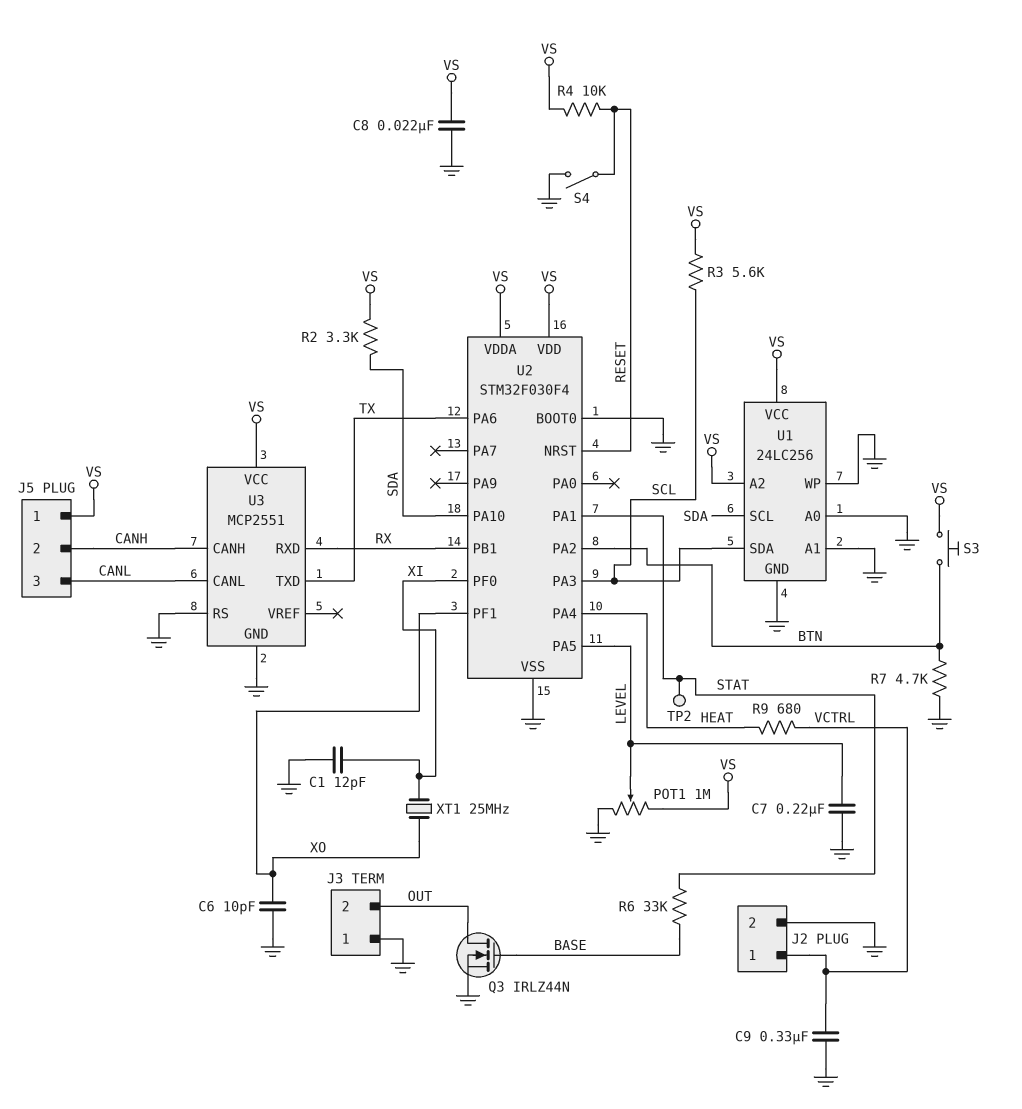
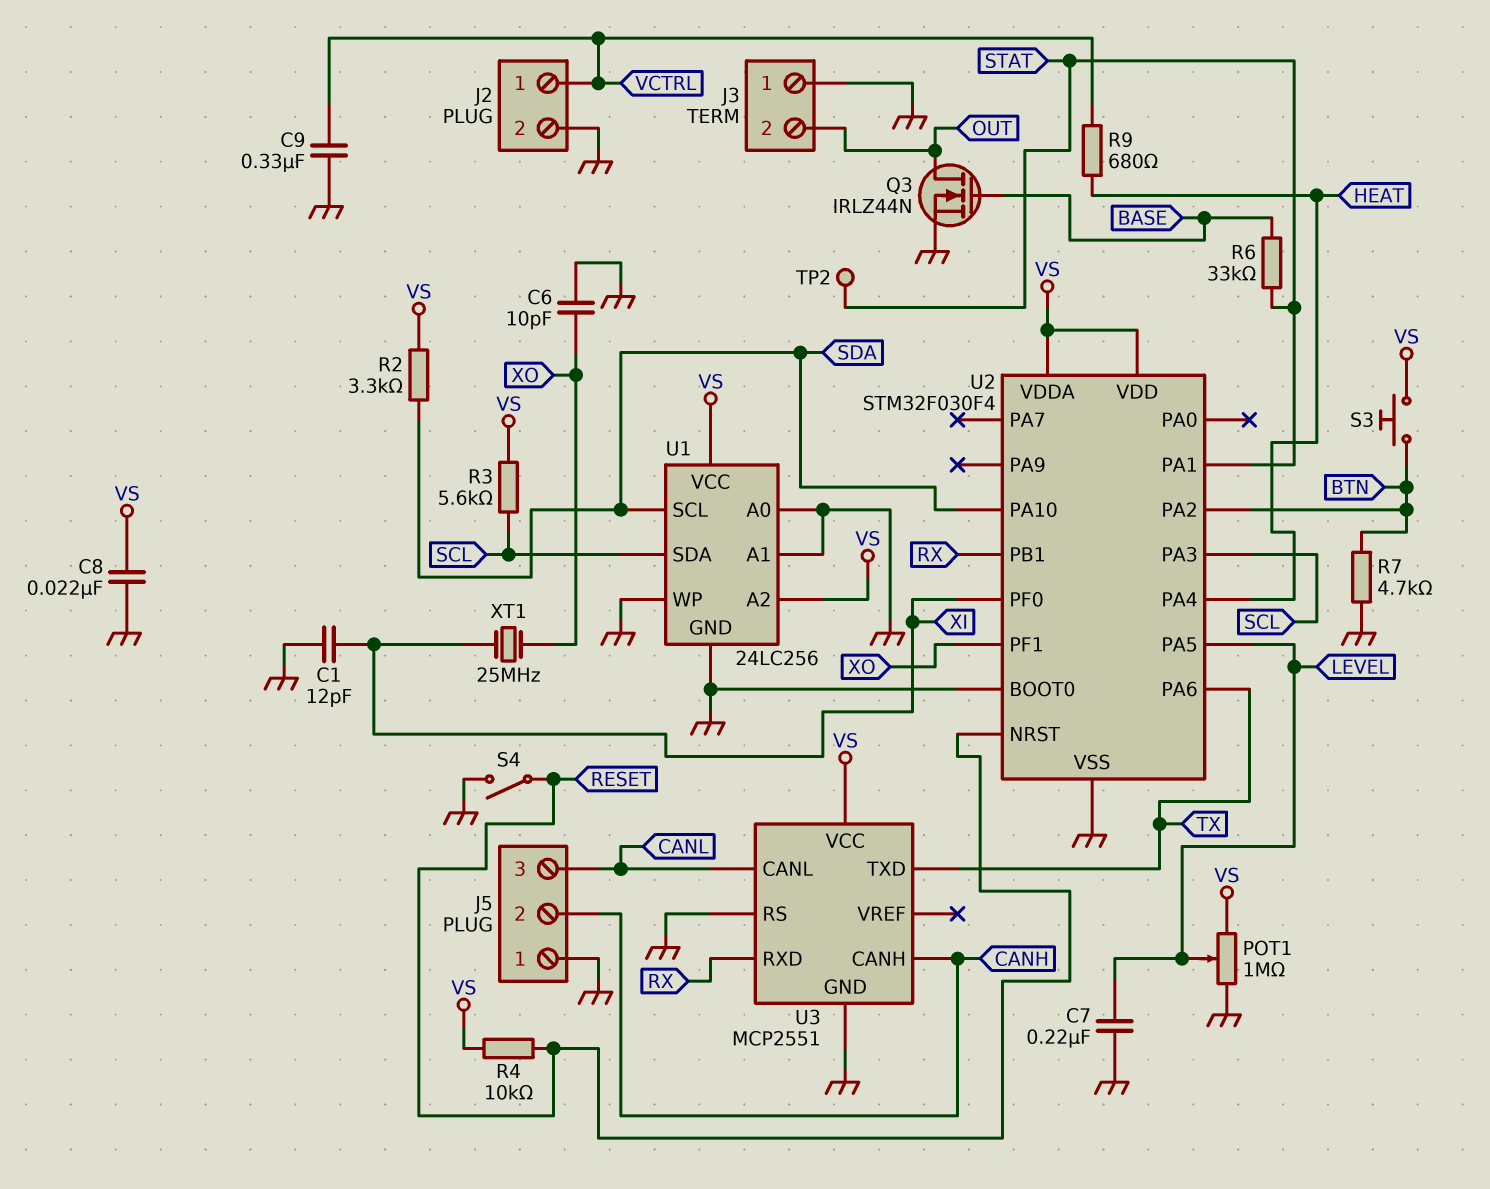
J5 pin 1: VS -> GND

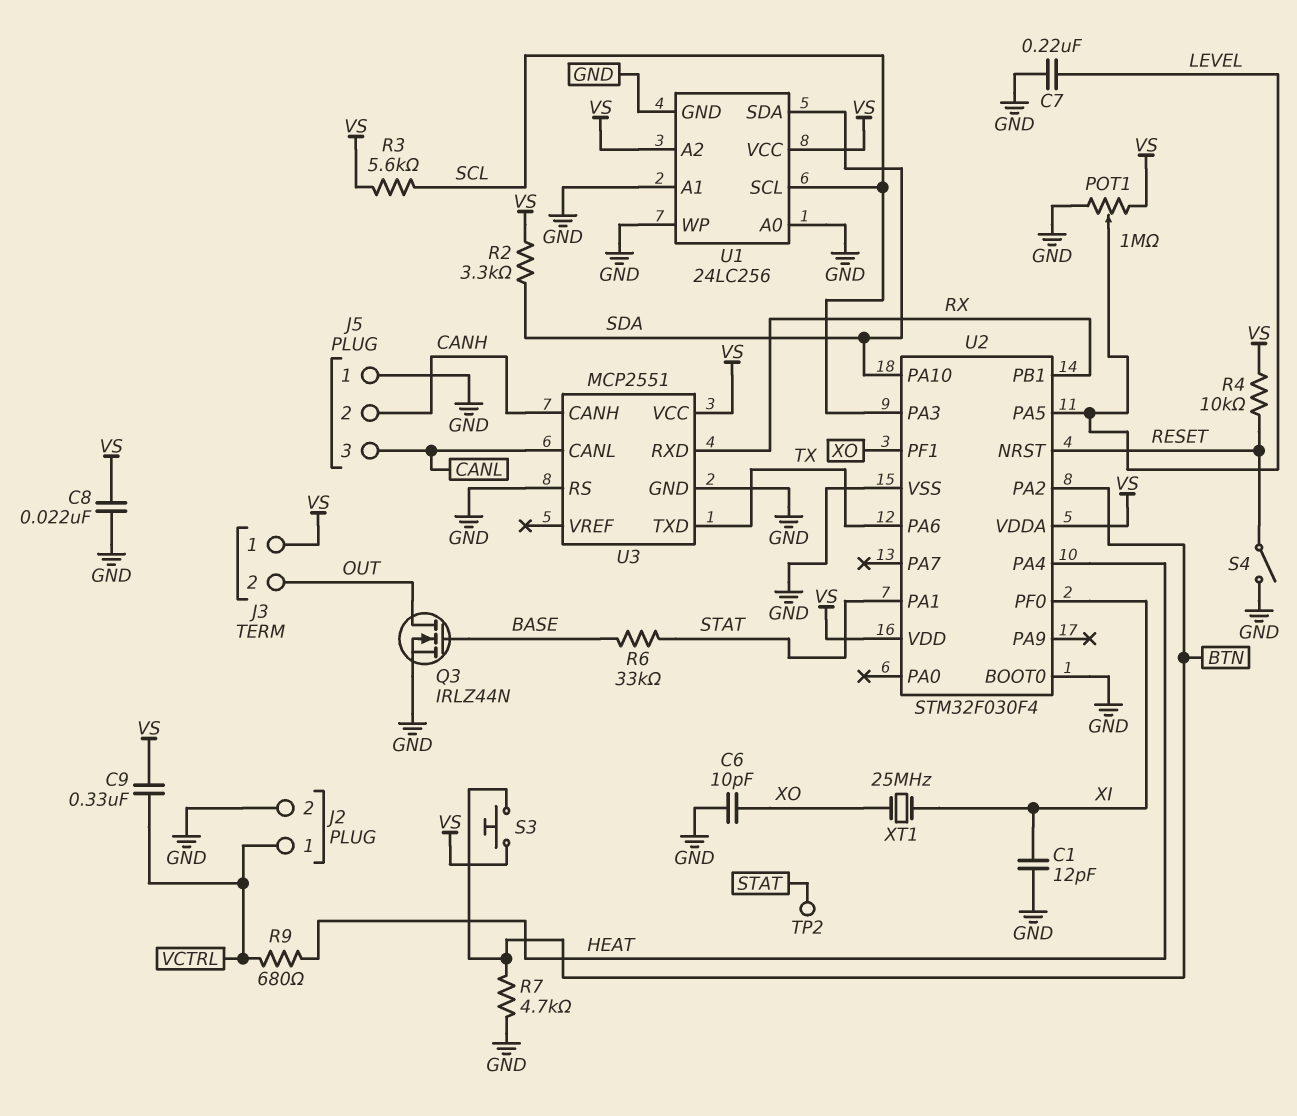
C9: 330nF (GND, VCTRL) -> 330nF (VCTRL, VS)
J3 pin 1: GND -> VS
U1 pin SCL: SDA -> SCL
U1 pin SDA: SCL -> SDA

